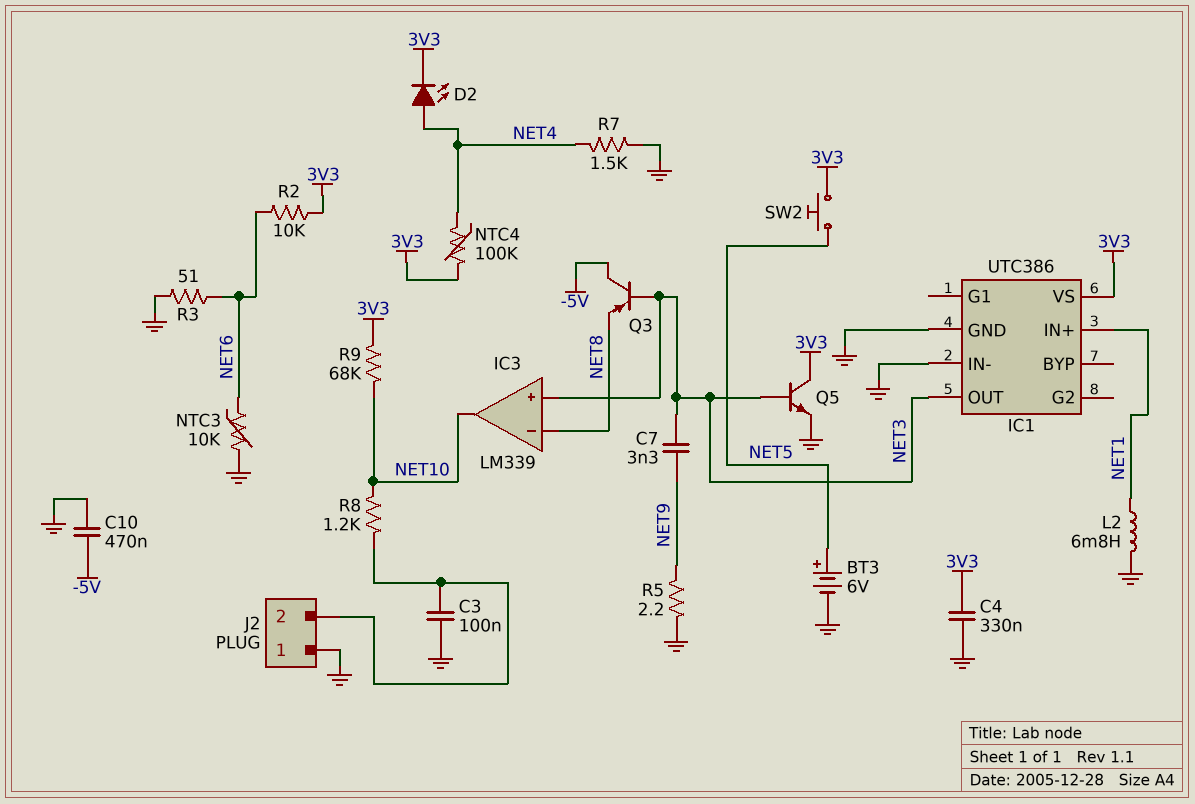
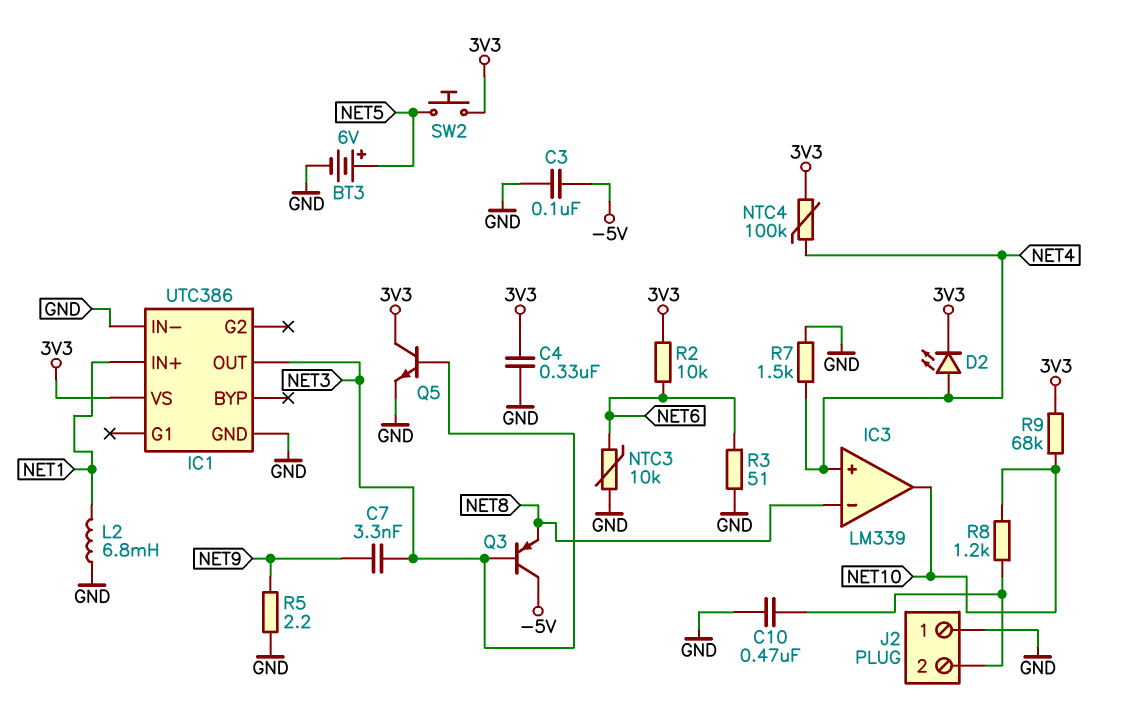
C3: 100nF (GND, J2/2) -> 100nF (-5V, GND)
C10: 470nF (-5V, GND) -> 470nF (GND, J2/2)
IC3 pin in+: NET3 -> NET4

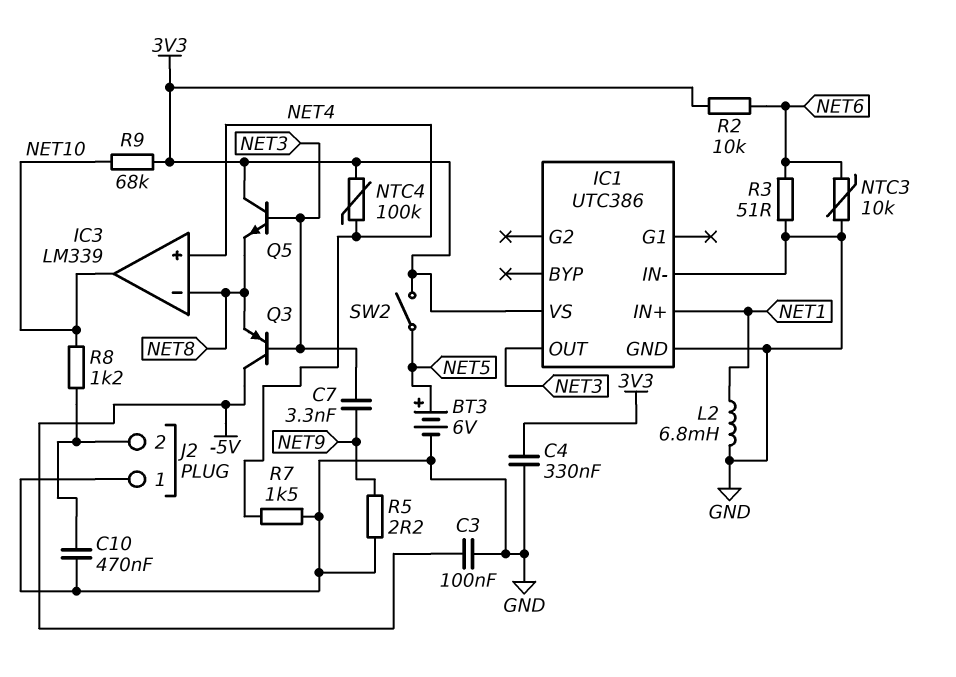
D2: LED (A NET4, K 3V3) -> none
Q5: NPN (B NET3, C 3V3, E GND) -> NPN (B NET3, C 3V3, E NET8)
SW2: button (3V3, NET5) -> switch (3V3, NET5)

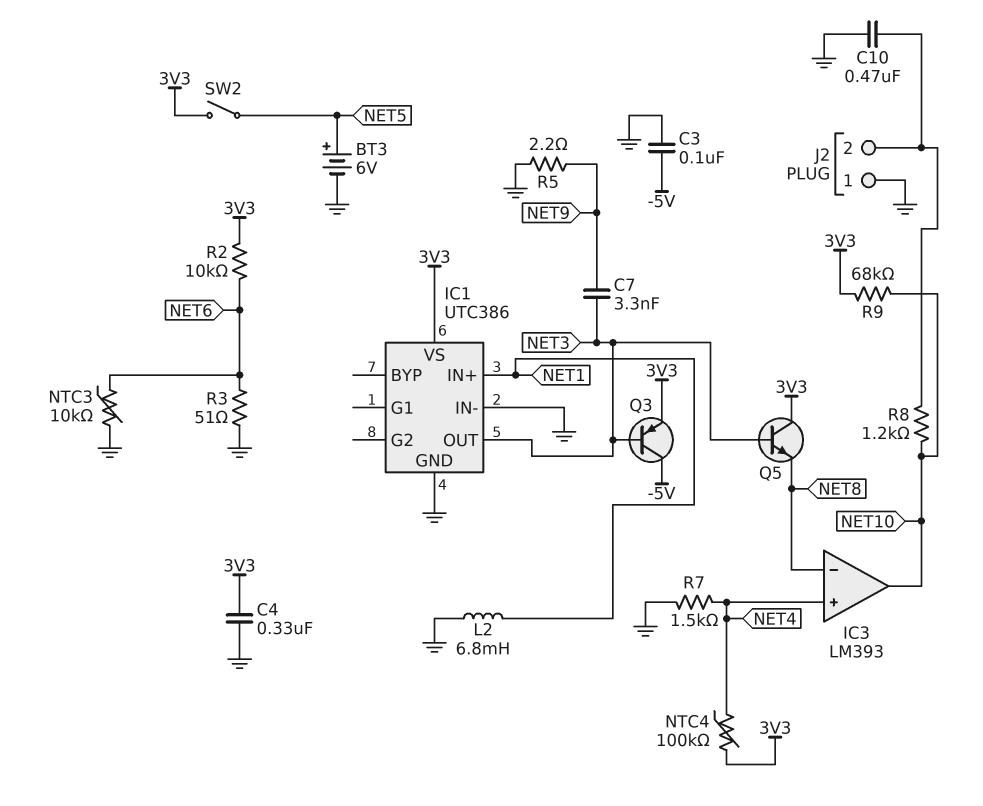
IC3: LM339 -> LM393
Q3: PNP (B NET3, C -5V, E NET8) -> PNP (B NET3, C -5V, E 3V3)

